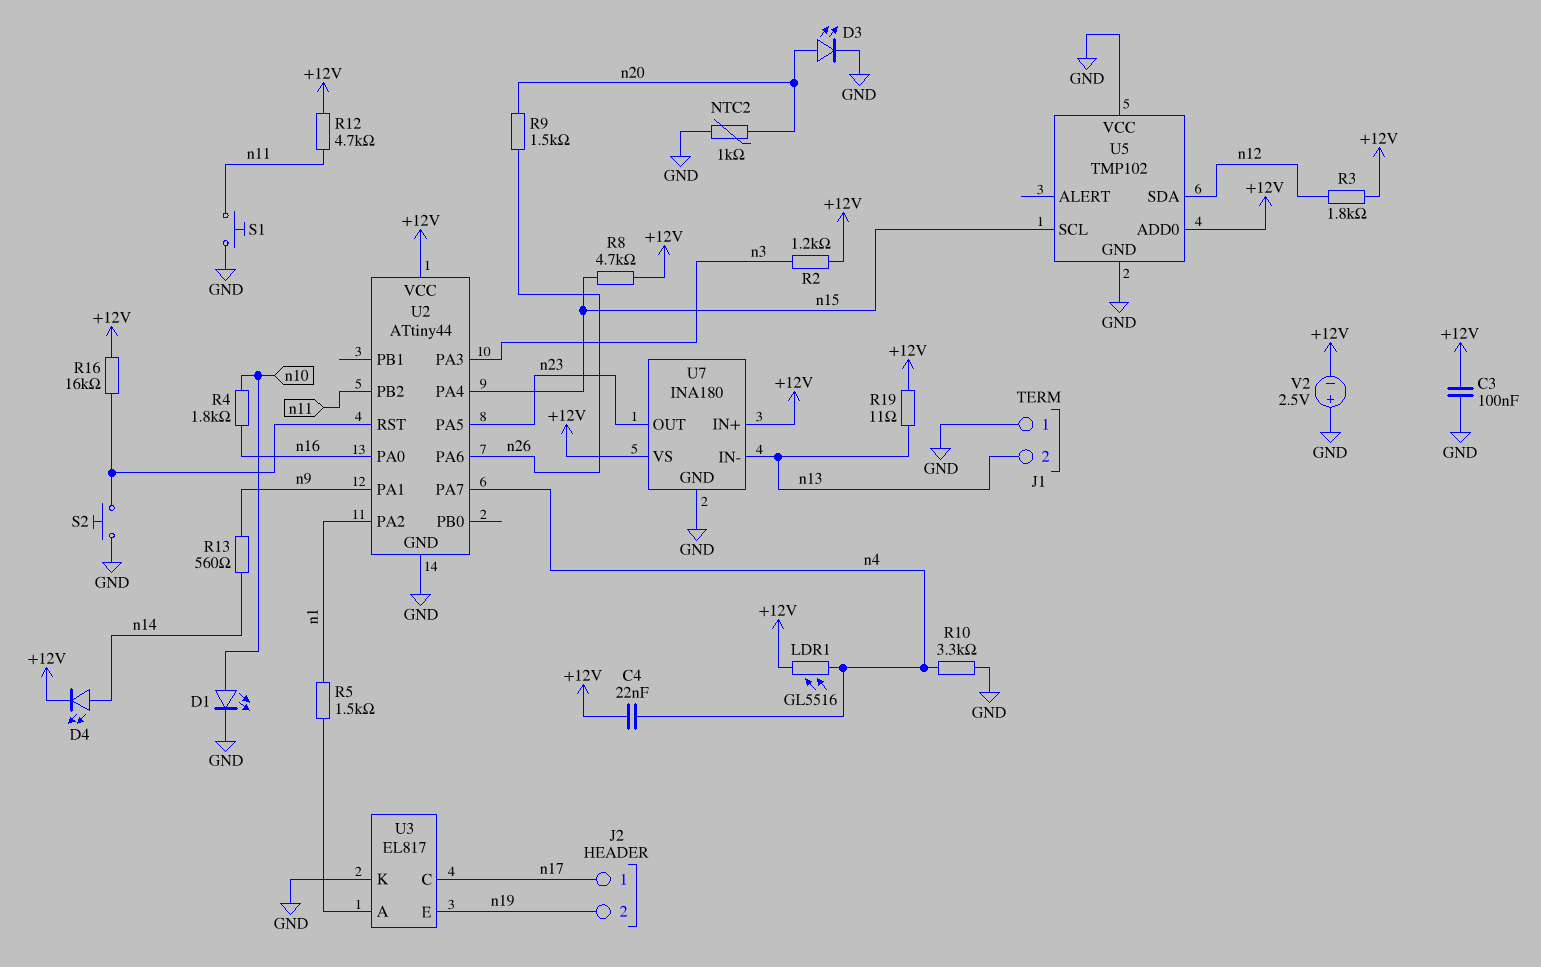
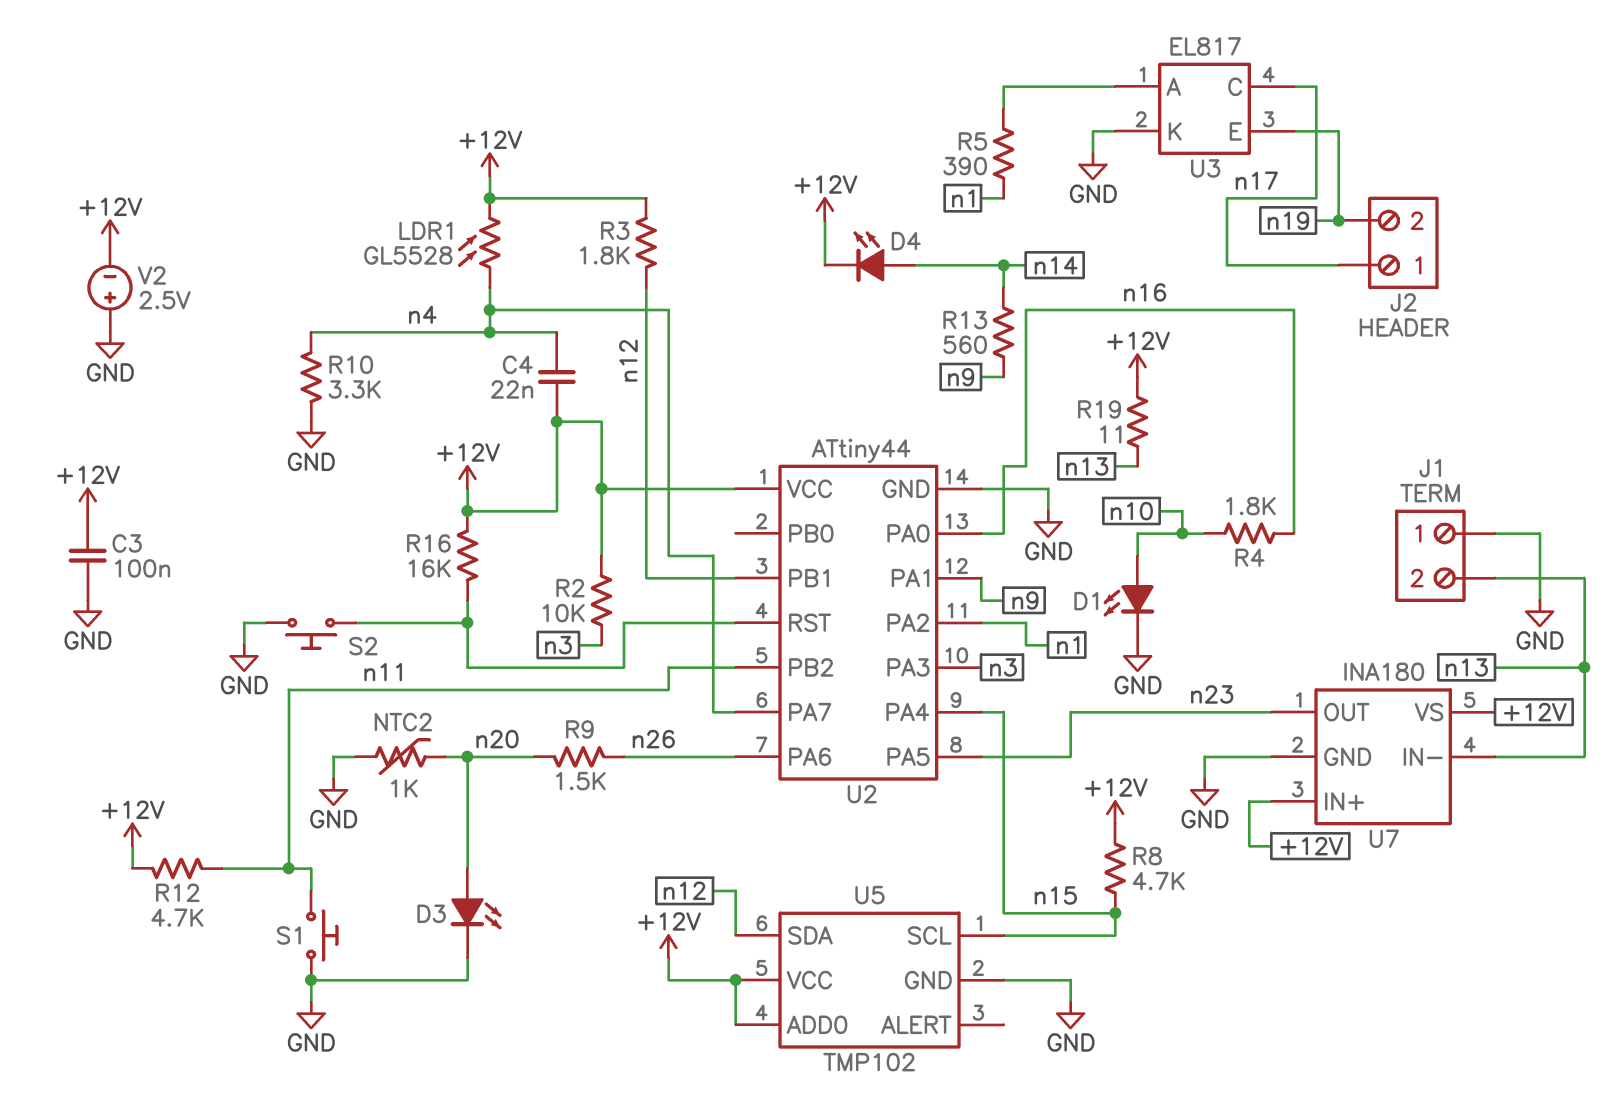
LDR1: GL5516 (+12V, n4) -> GL5528 (+12V, n4)
R2: 1.2k (+12V, n3) -> 10k (+12V, n3)
R5: 1.5k (U3/A, n1) -> 390 (U3/A, n1)
U2 pin PB1: none -> n12
U5 pin VCC: GND -> +12V

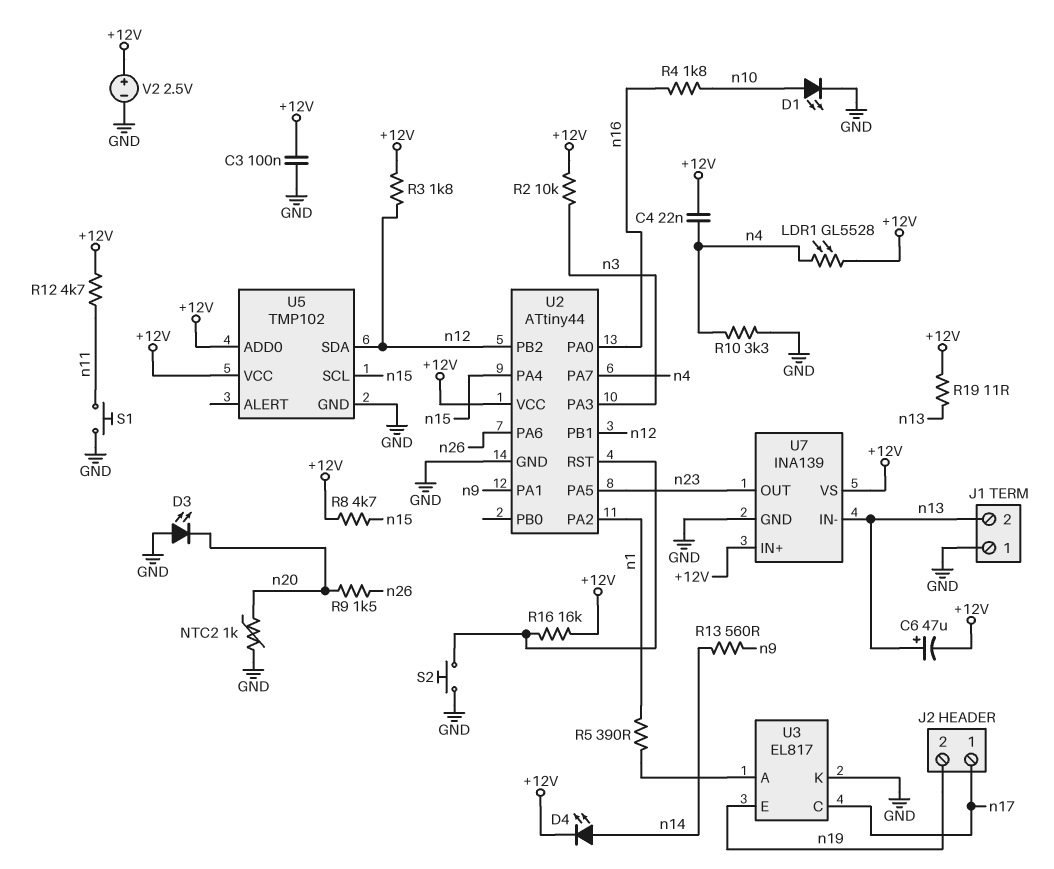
C6: none -> 47uF (plus n13, minus +12V)
D3: LED (A n20, K GND) -> LED (A GND, K n20)
U2 pin PB2: n11 -> n12
U7: INA180 -> INA139
V2: 2.5V (plus GND, minus +12V) -> 2.5V (plus +12V, minus GND)

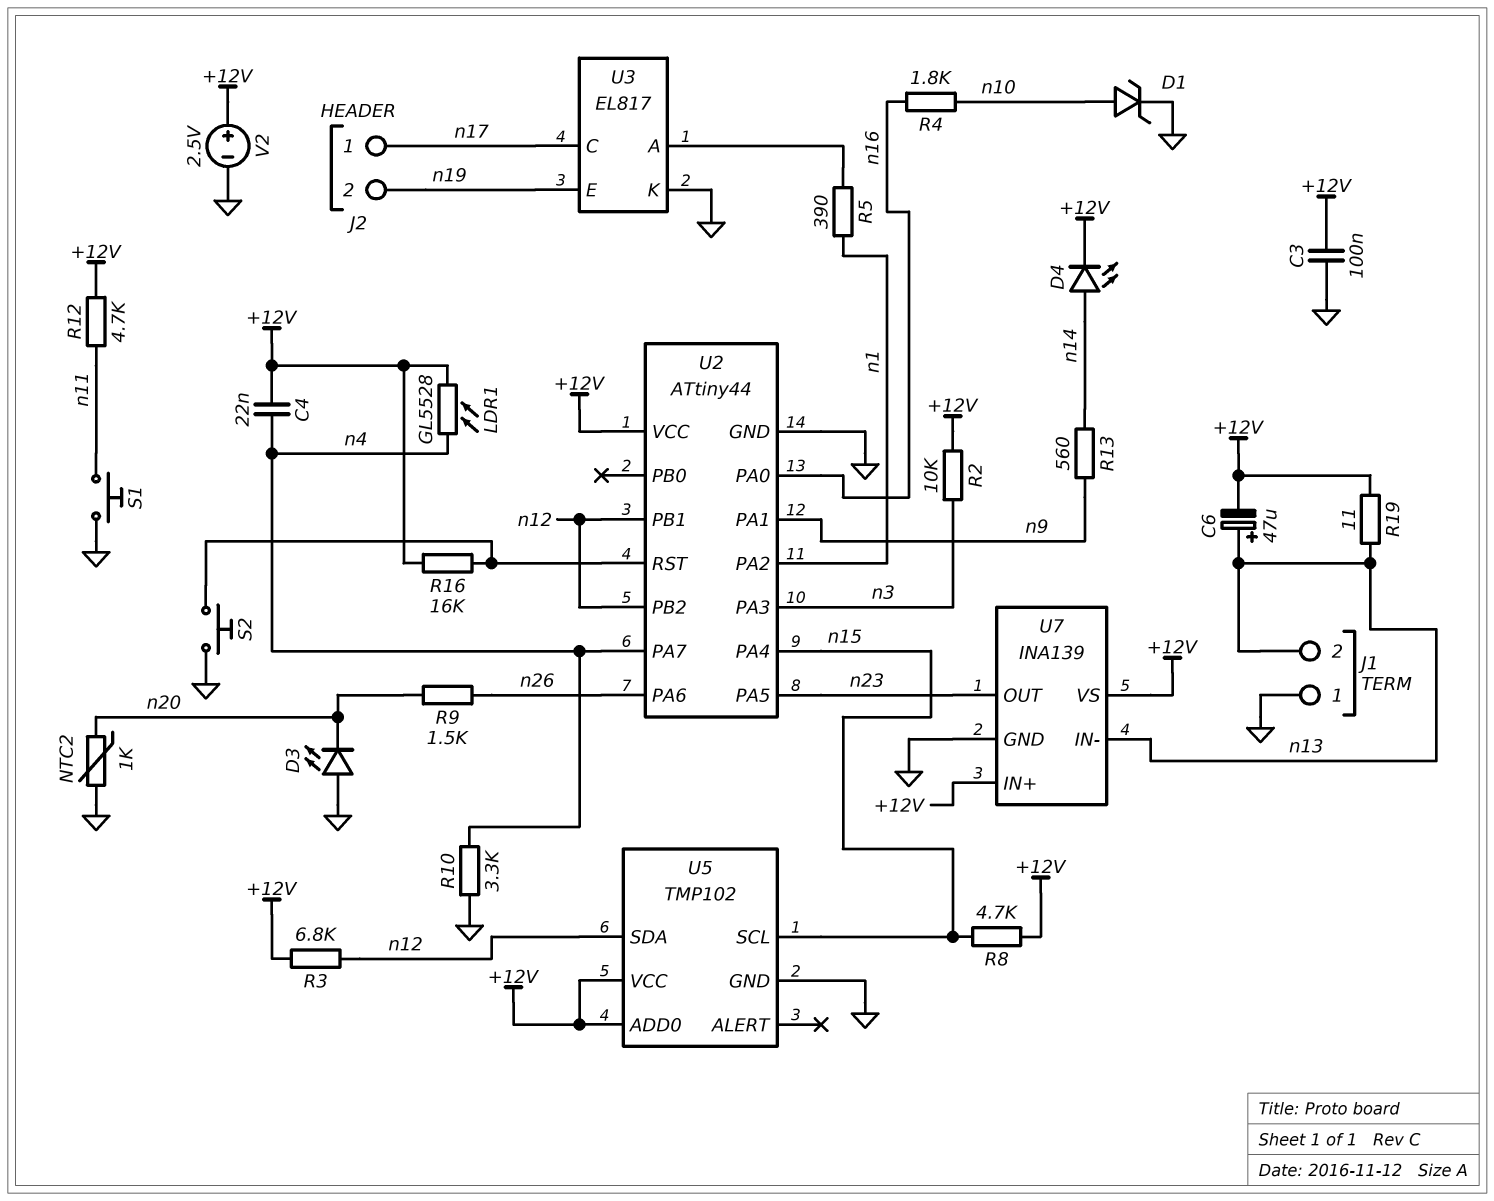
D1: LED (A n10, K GND) -> zener (A n10, K GND)
R3: 1.8k (+12V, n12) -> 6.8k (+12V, n12)

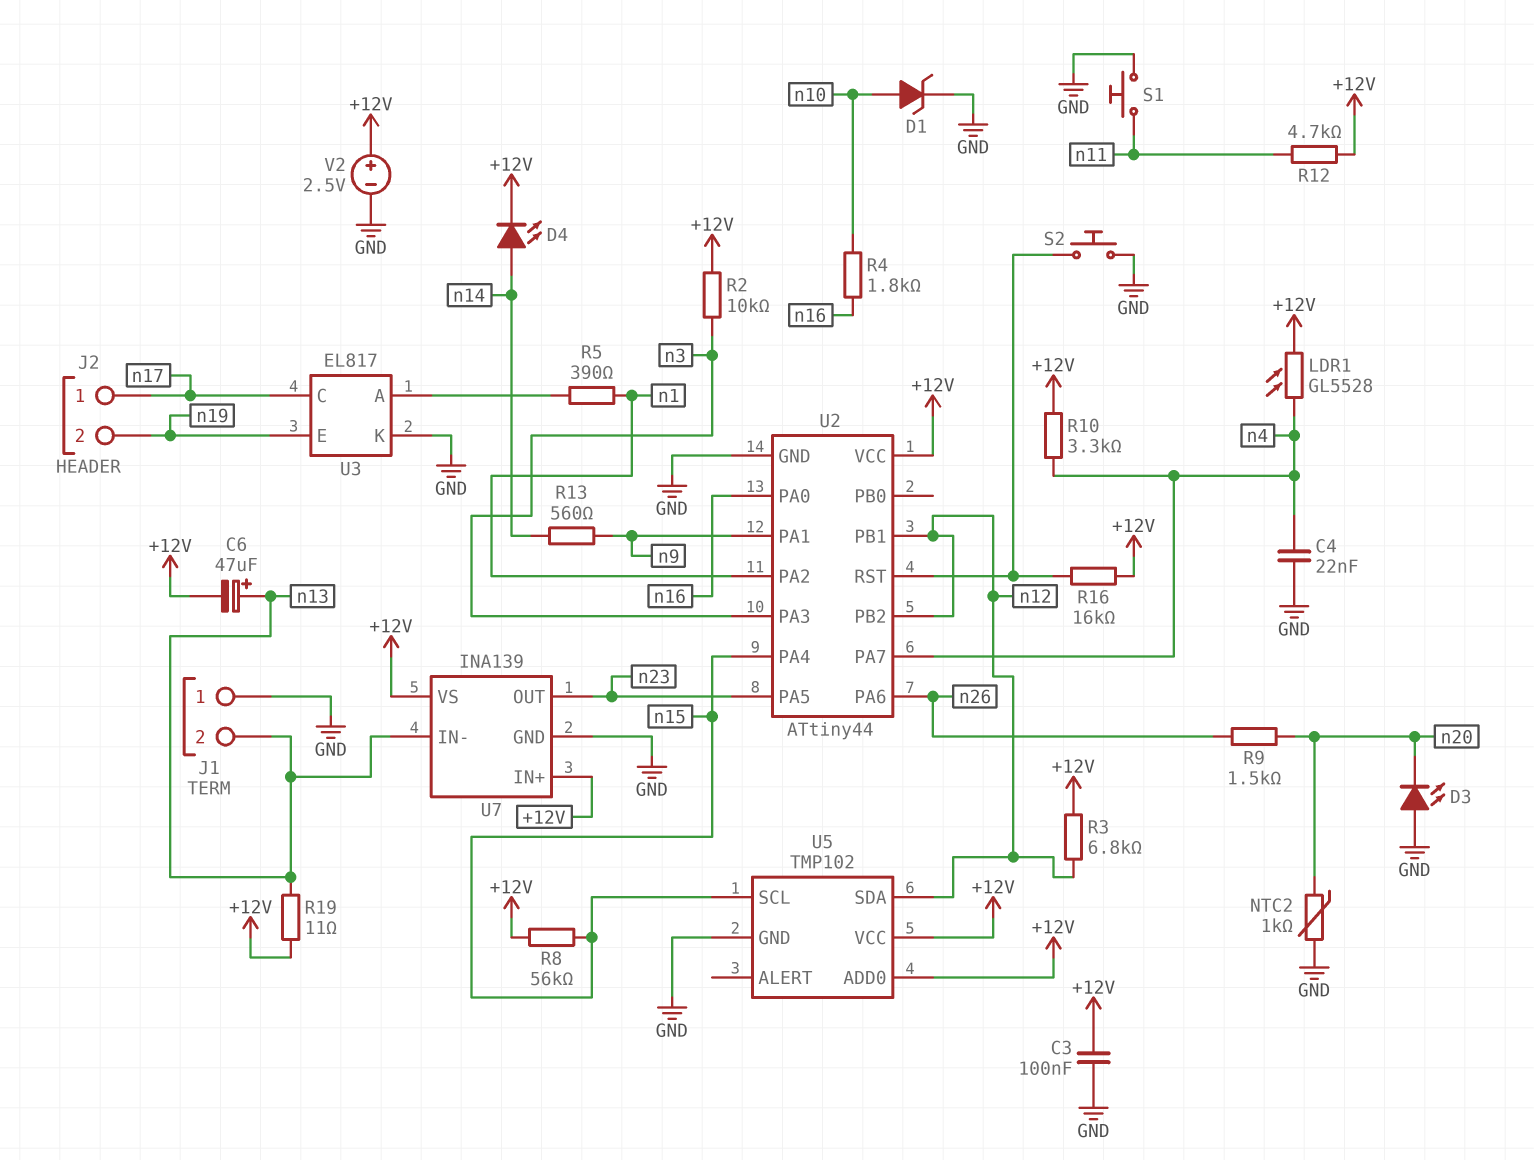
C4: 22nF (+12V, n4) -> 22nF (GND, n4)
R8: 4.7k (+12V, n15) -> 56k (+12V, n15)
R10: 3.3k (GND, n4) -> 3.3k (+12V, n4)

